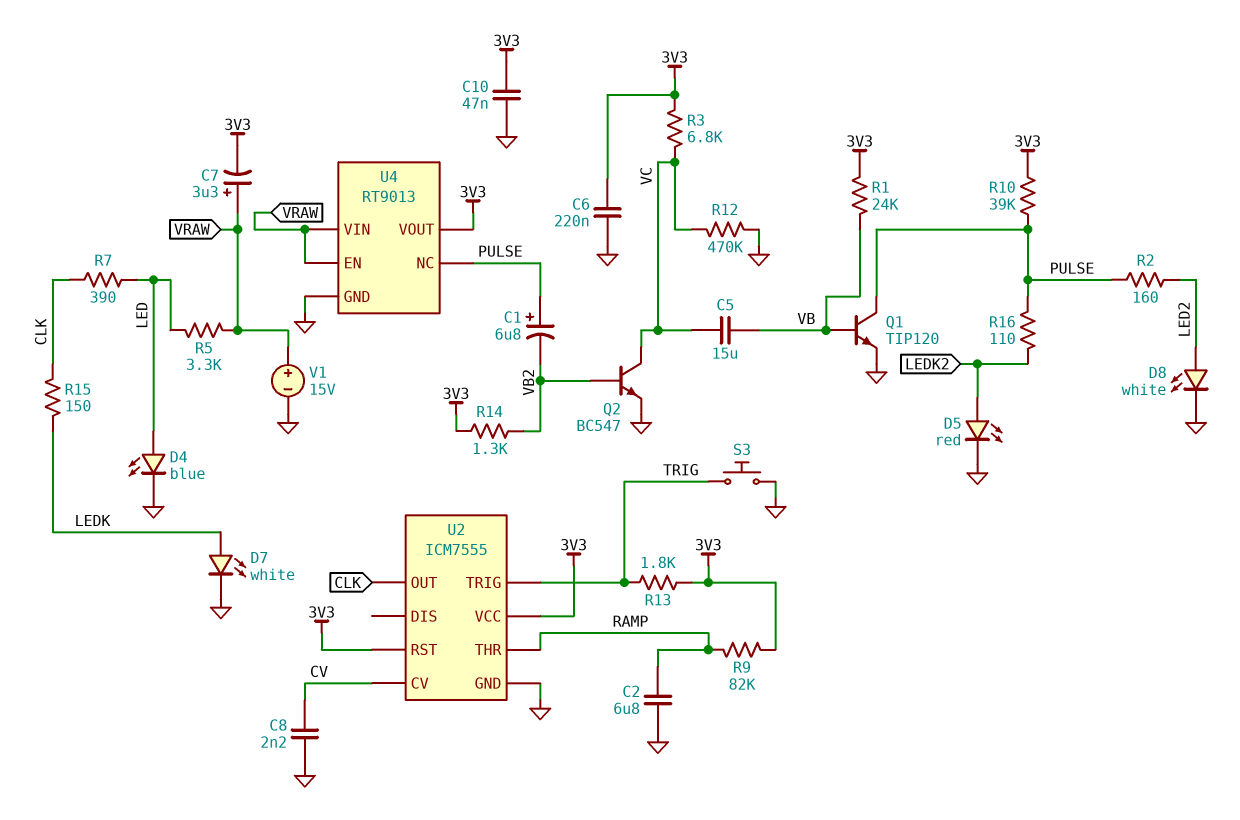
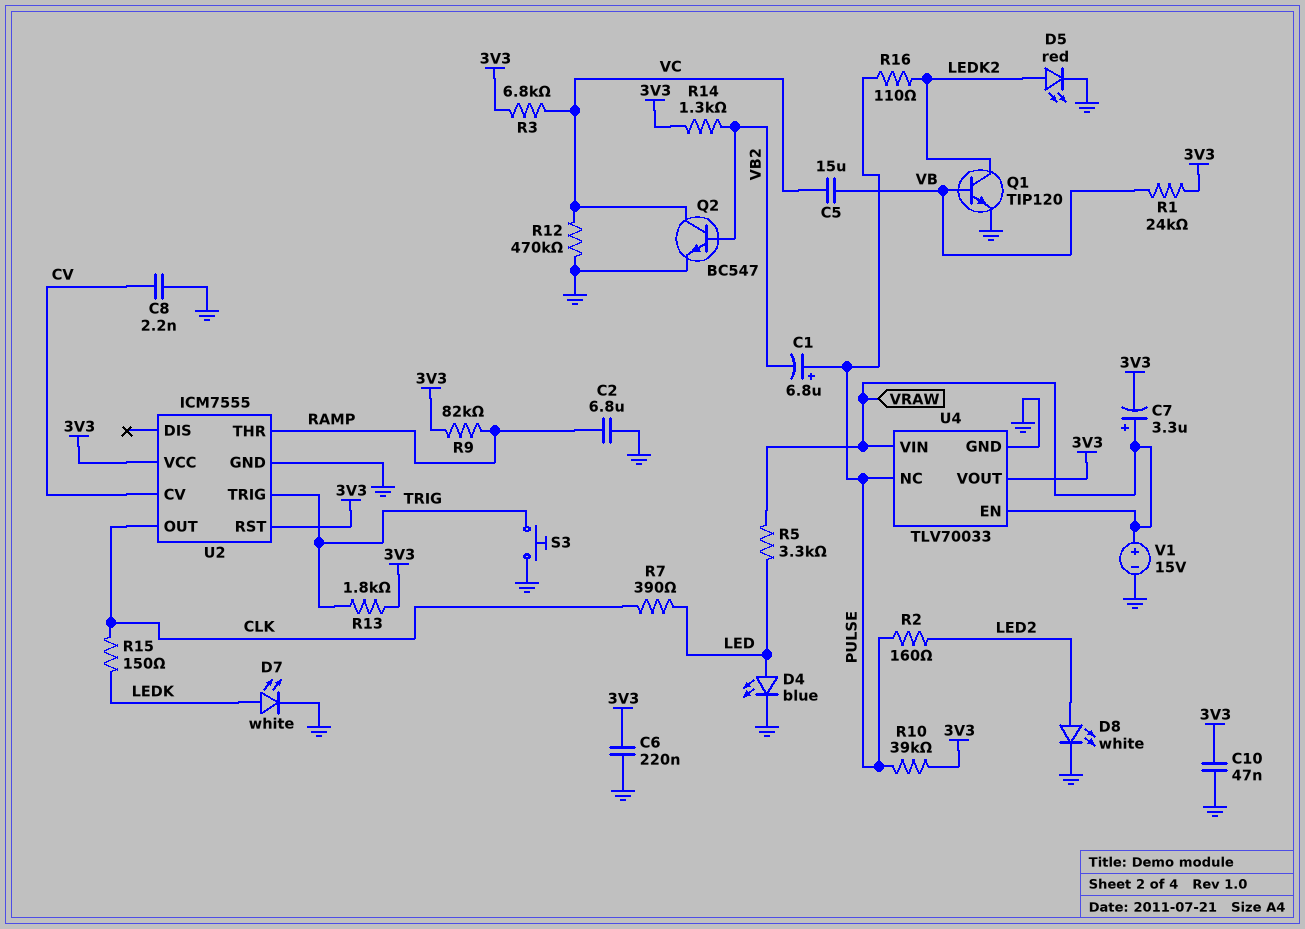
Q1: NPN TIP120 (B VB, C PULSE, E GND) -> NPN TIP120 (B VB, C LEDK2, E GND)
U4: RT9013 -> TLV70033

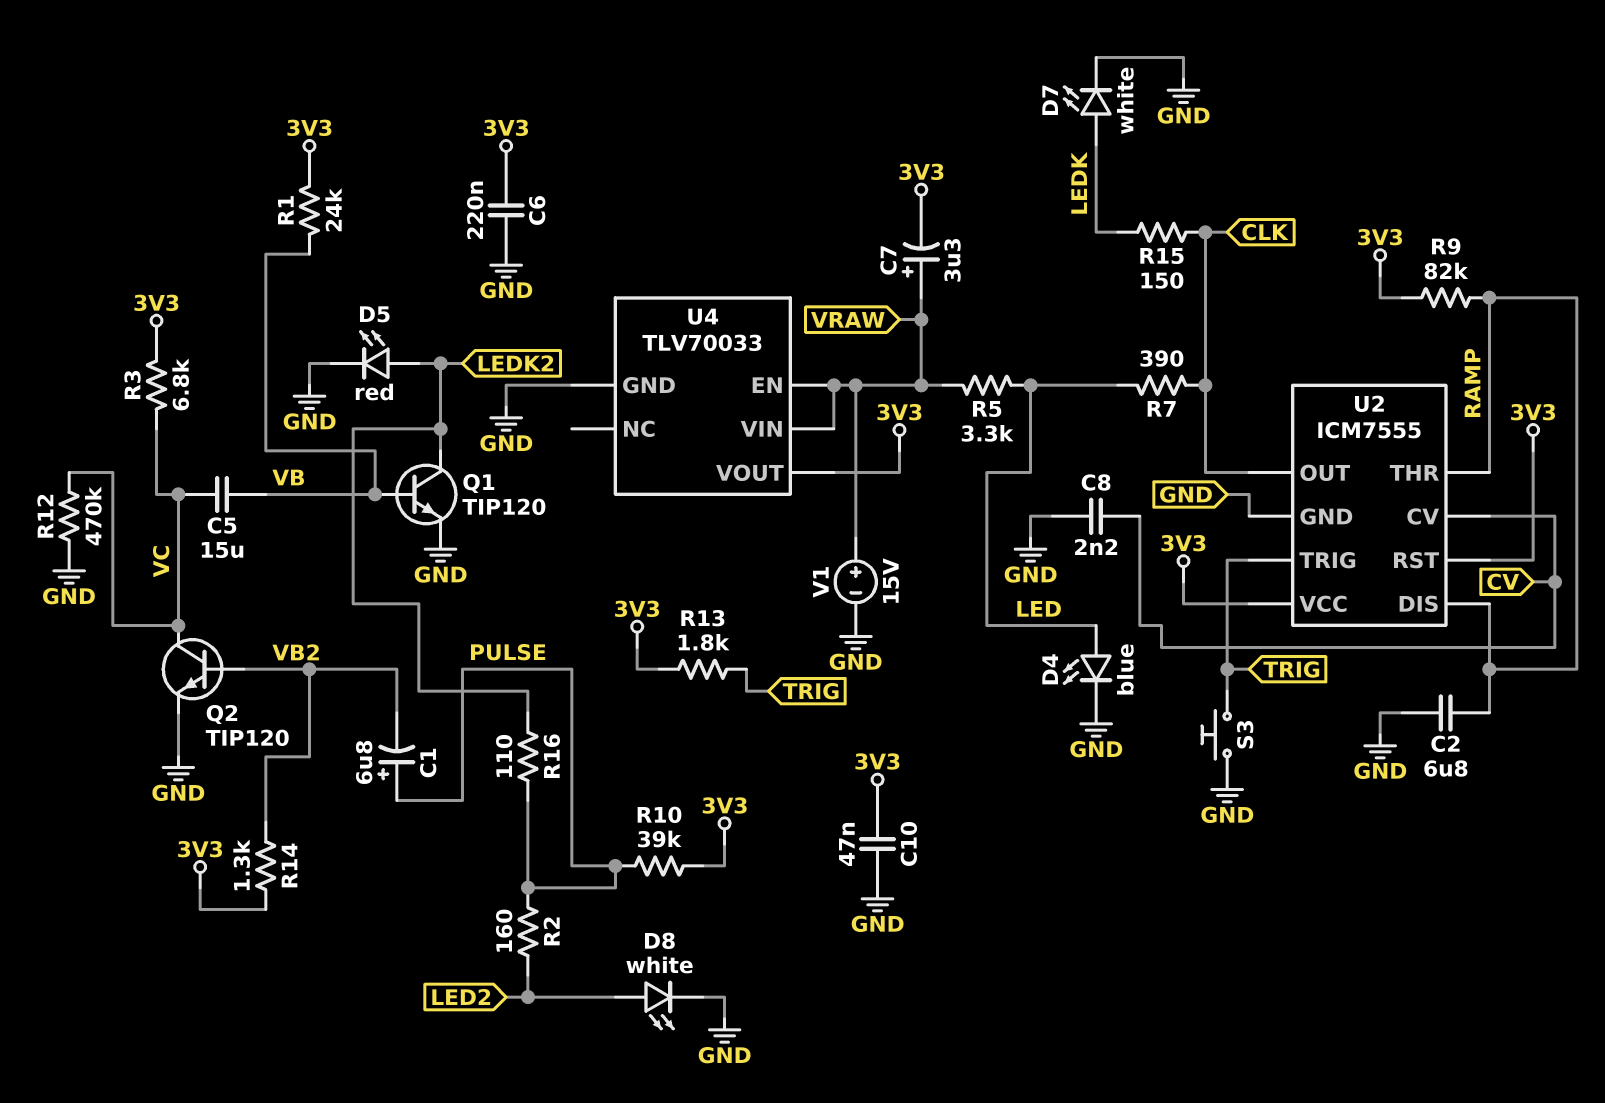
Q2: NPN BC547 (B VB2, C VC, E GND) -> NPN TIP120 (B VB2, C VC, E GND)
U2 pin DIS: none -> RAMP
U4 pin NC: PULSE -> none

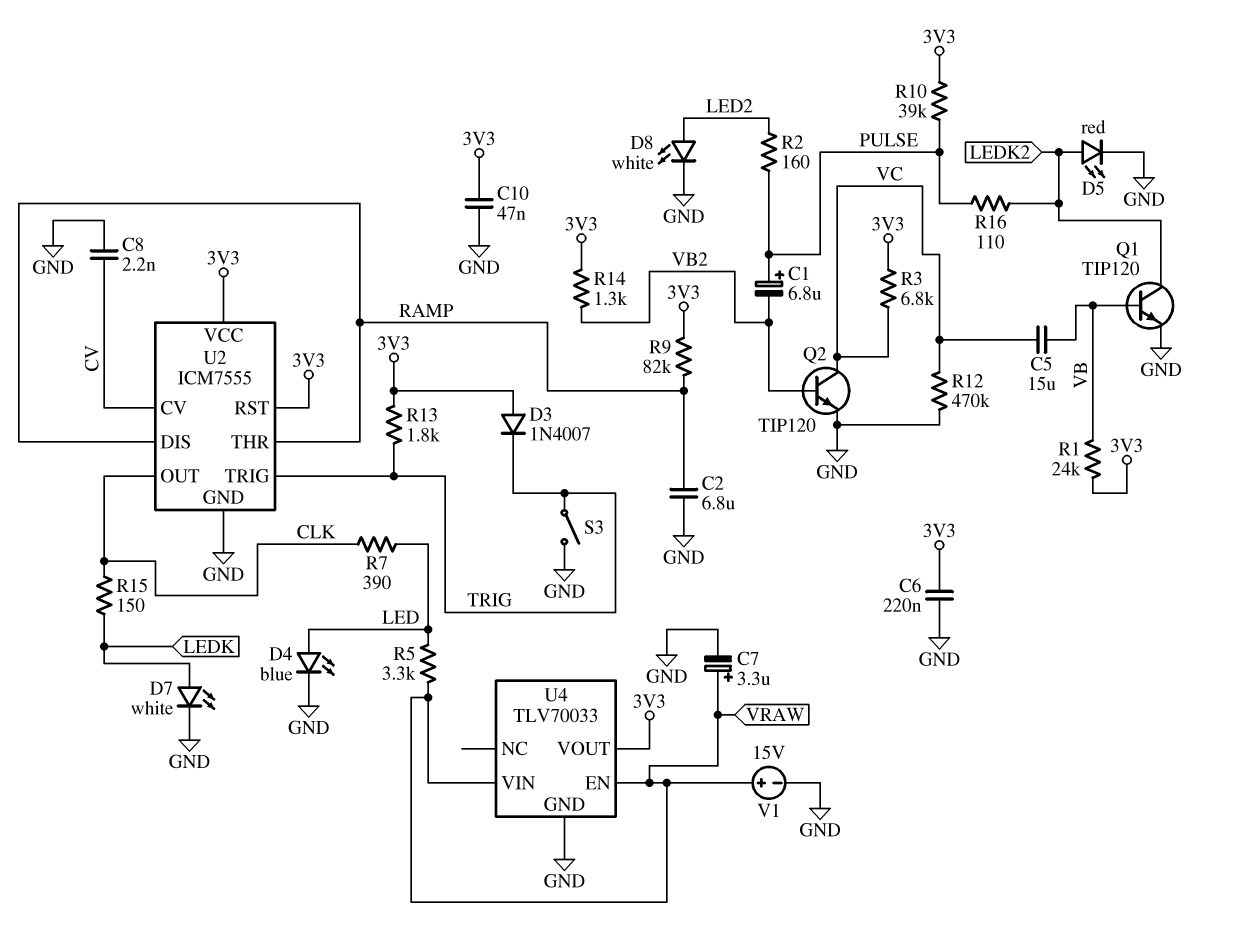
C7: 3.3uF (plus VRAW, minus 3V3) -> 3.3uF (plus VRAW, minus GND)
D3: none -> diode 1N4007 (A 3V3, K TRIG)
S3: button (GND, TRIG) -> switch (GND, TRIG)

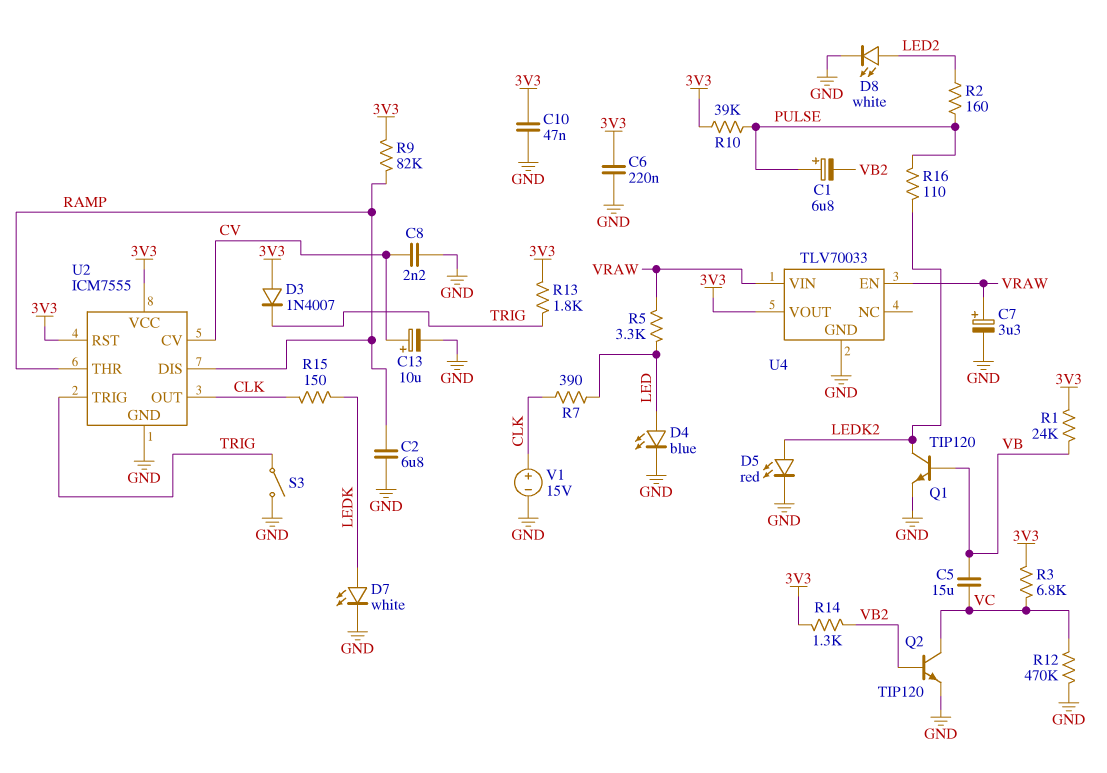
C13: none -> 10uF (plus CV, minus GND)
V1: 15V (plus VRAW, minus GND) -> 15V (plus CLK, minus GND)

